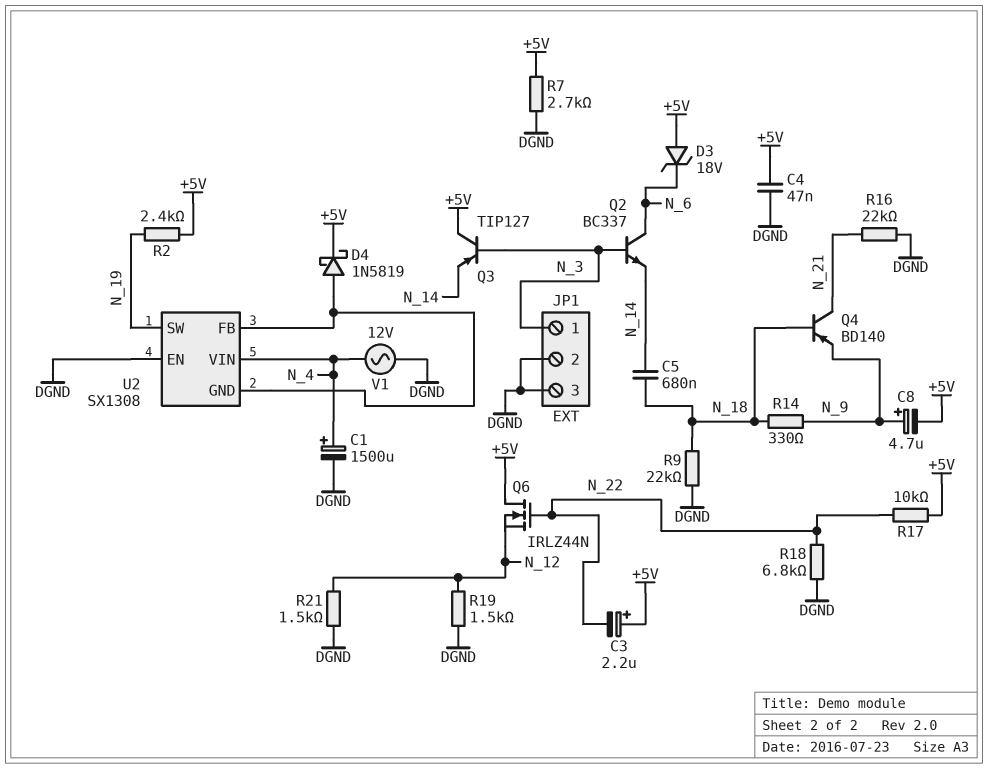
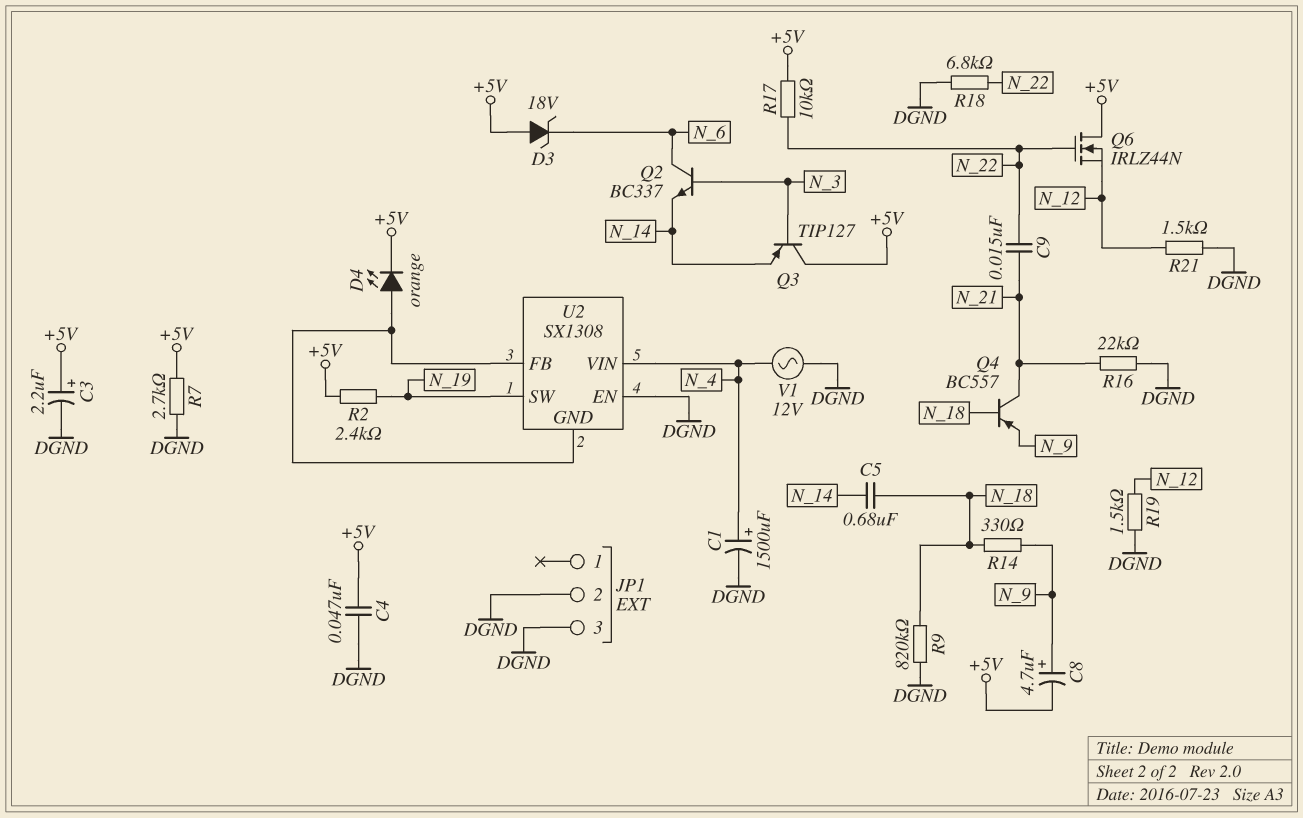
C3: 2.2uF (plus +5V, minus N_22) -> 2.2uF (plus +5V, minus DGND)
C9: none -> 15nF (N_21, N_22)
D4: schottky 1N5819 (A U2/FB, K +5V) -> LED orange (A U2/FB, K +5V)
JP1 pin 1: N_3 -> none
Q4: PNP BD140 (B N_18, C N_21, E N_9) -> PNP BC557 (B N_18, C N_21, E N_9)
R9: 22k (DGND, N_18) -> 820k (DGND, N_18)

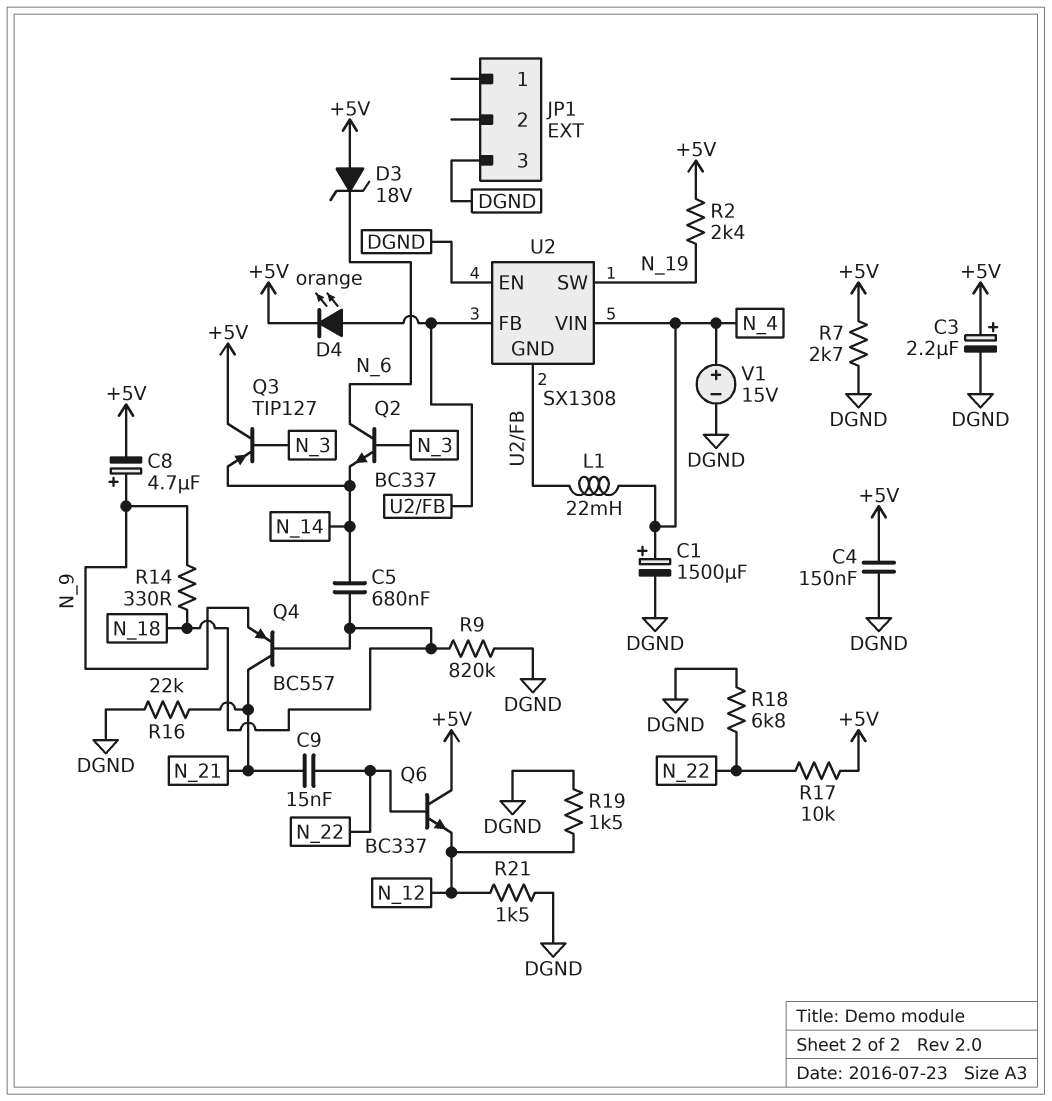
C4: 47nF (+5V, DGND) -> 150nF (+5V, DGND)
JP1 pin 2: DGND -> none
L1: none -> 22mH (N_4, U2/FB)
Q6: NMOS IRLZ44N (G N_22, D +5V, S N_12) -> NPN BC337 (B N_22, C +5V, E N_12)
V1: AC 12V (DGND, N_4) -> 15V (plus N_4, minus DGND)

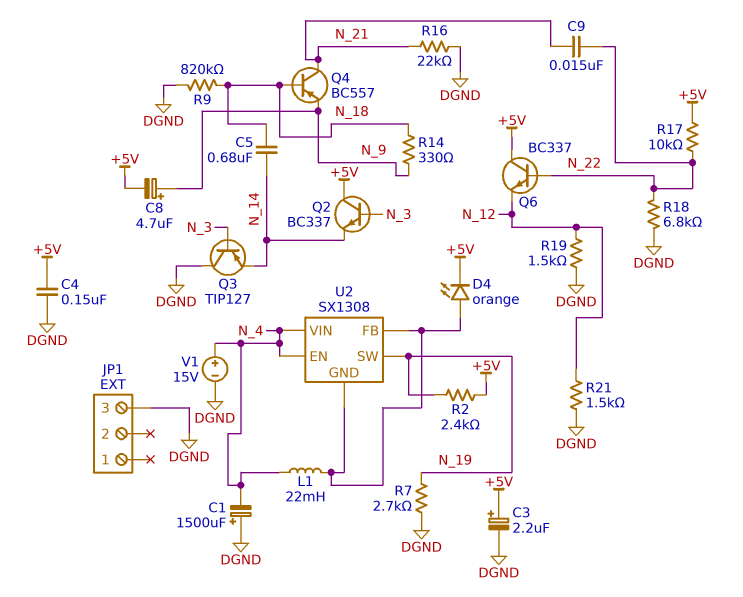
C1: 1500uF (plus N_4, minus DGND) -> 1500uF (plus DGND, minus N_4)
D3: zener 18V (A +5V, K N_6) -> none
Q2: NPN BC337 (B N_3, C N_6, E N_14) -> NPN BC337 (B N_3, C +5V, E N_14)
Q3: PNP TIP127 (B N_3, C +5V, E N_14) -> PNP TIP127 (B N_3, C DGND, E N_14)
R7: 2.7k (+5V, DGND) -> 2.7k (DGND, N_19)
U2 pin EN: DGND -> N_4

